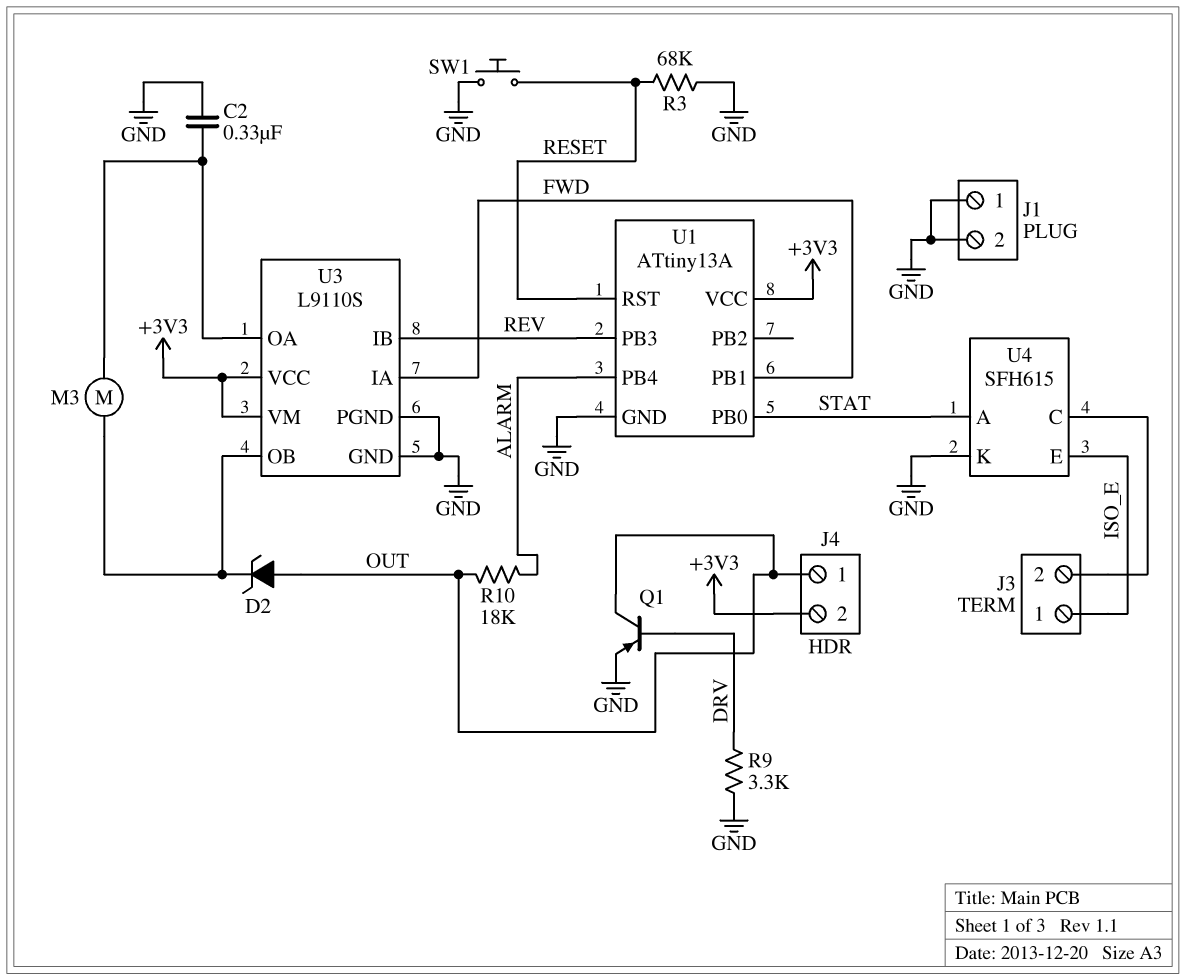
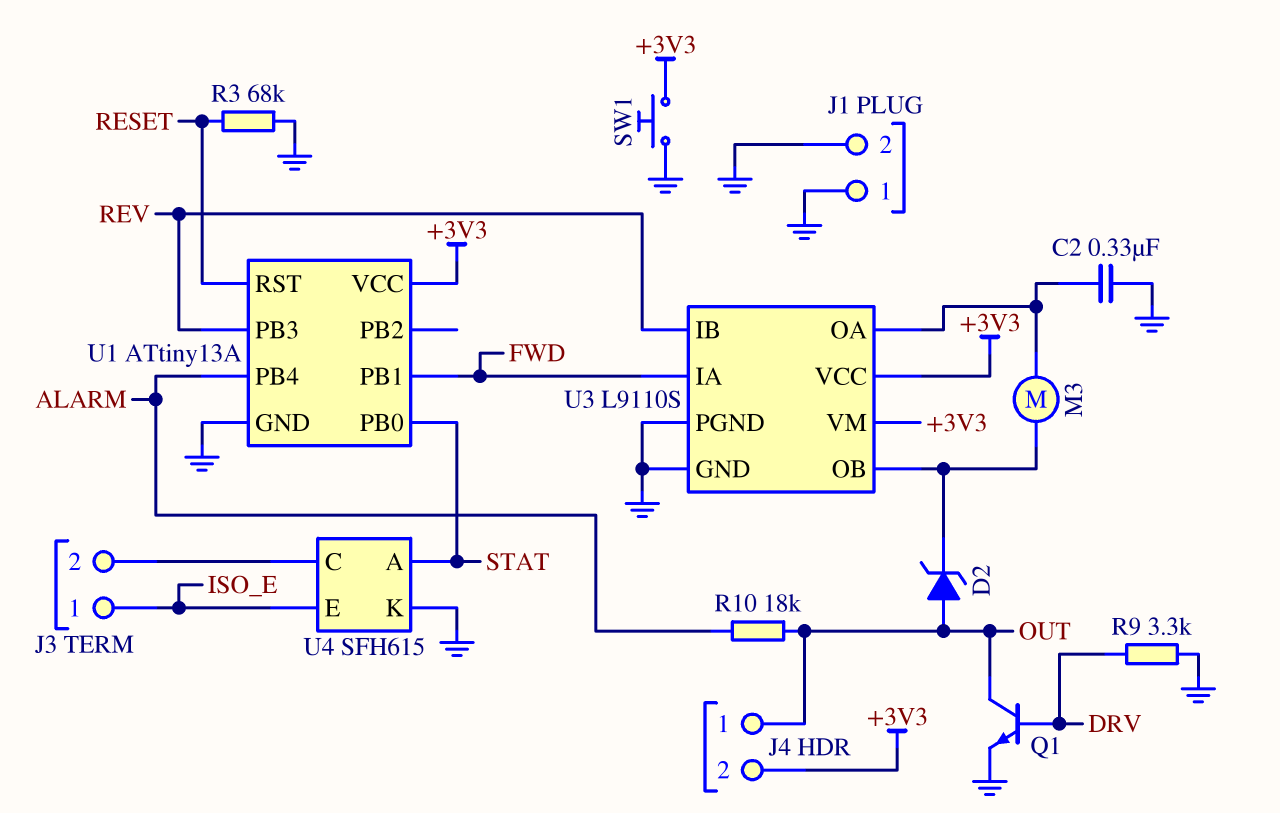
Q1: PNP (B DRV, C OUT, E GND) -> NPN (B DRV, C OUT, E GND)
SW1: button (GND, RESET) -> button (+3V3, GND)

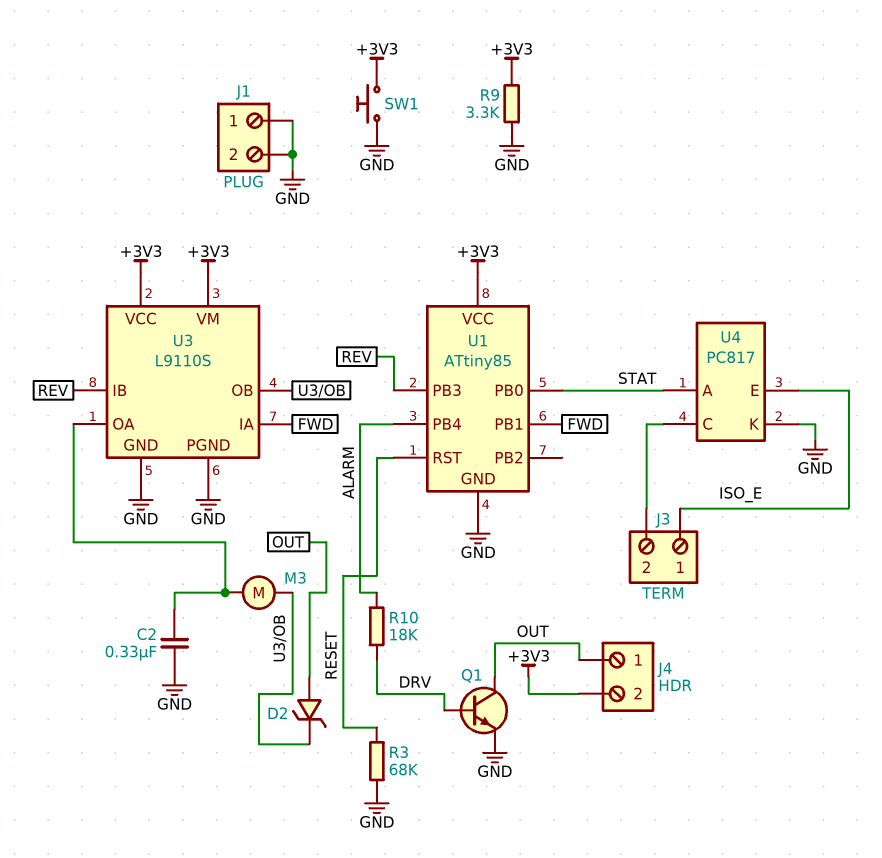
R9: 3.3k (DRV, GND) -> 3.3k (+3V3, GND)
R10: 18k (ALARM, OUT) -> 18k (ALARM, DRV)
U1: ATtiny13A -> ATtiny85
U4: SFH615 -> PC817

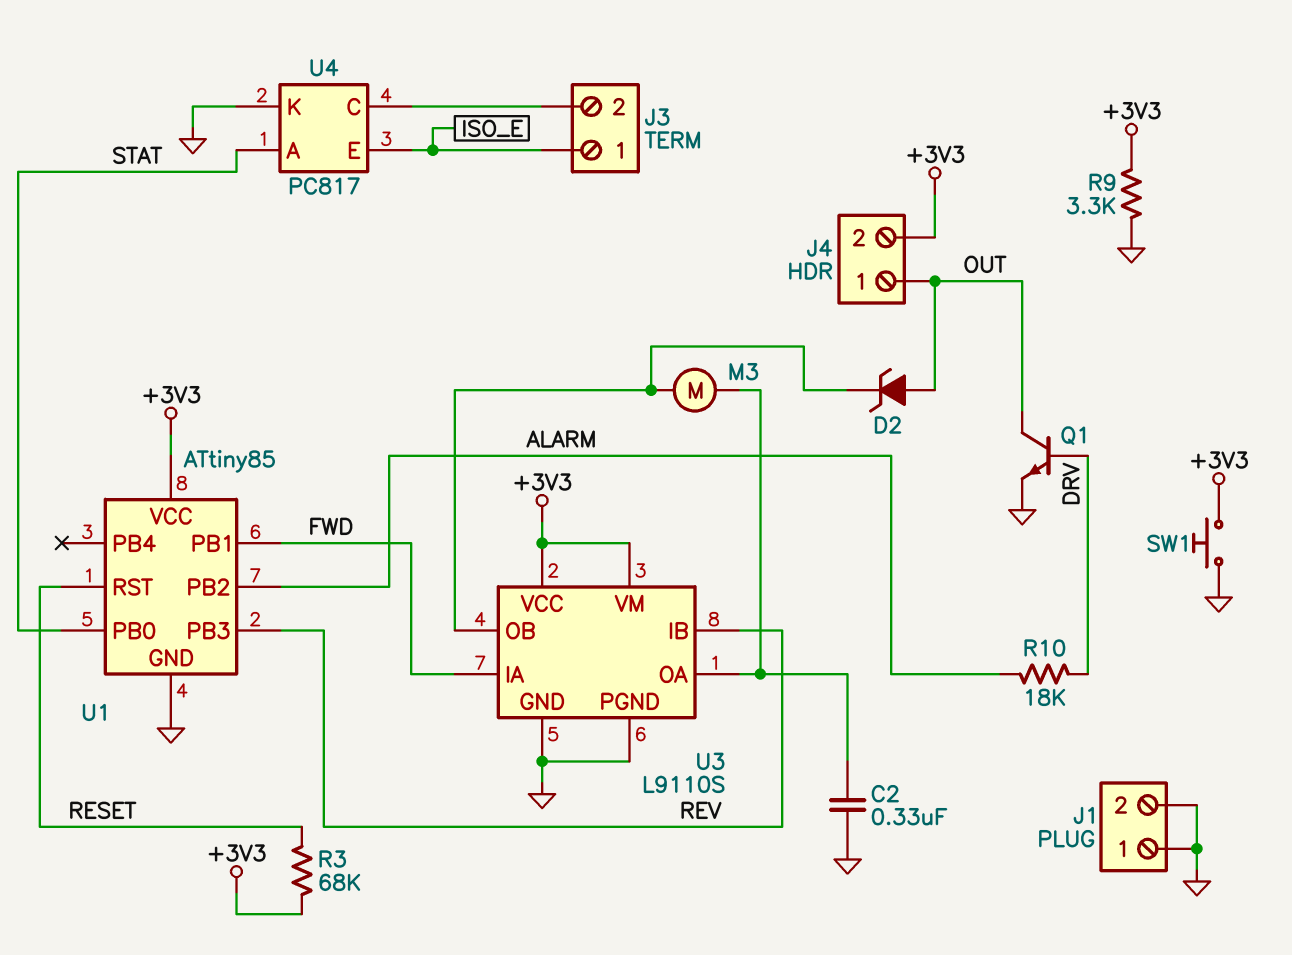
R3: 68k (GND, RESET) -> 68k (+3V3, RESET)
U1 pin PB2: none -> ALARM
U1 pin PB4: ALARM -> none

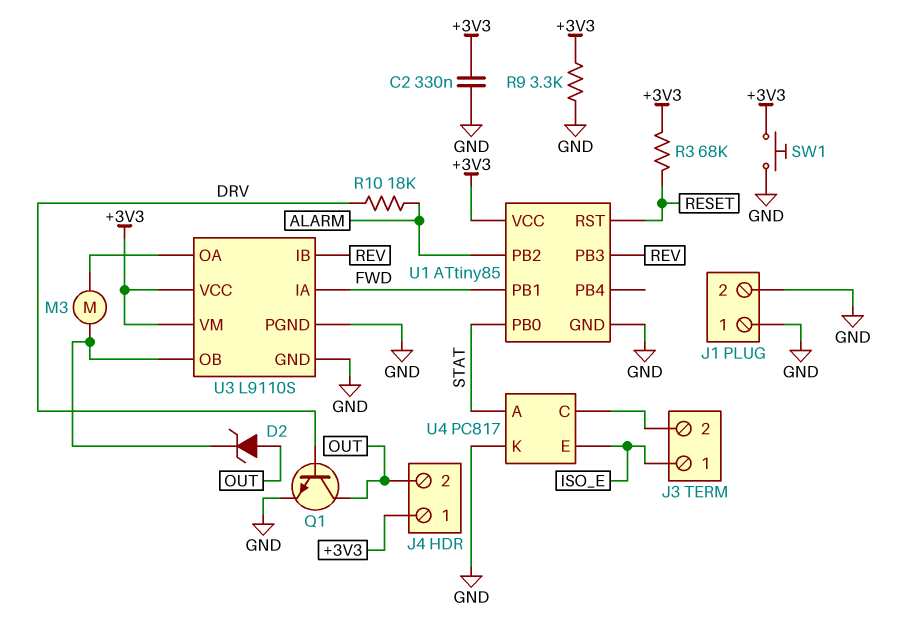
C2: 330nF (GND, U3/OA) -> 330nF (+3V3, GND)
J4 pin 1: OUT -> +3V3
J4 pin 2: +3V3 -> OUT

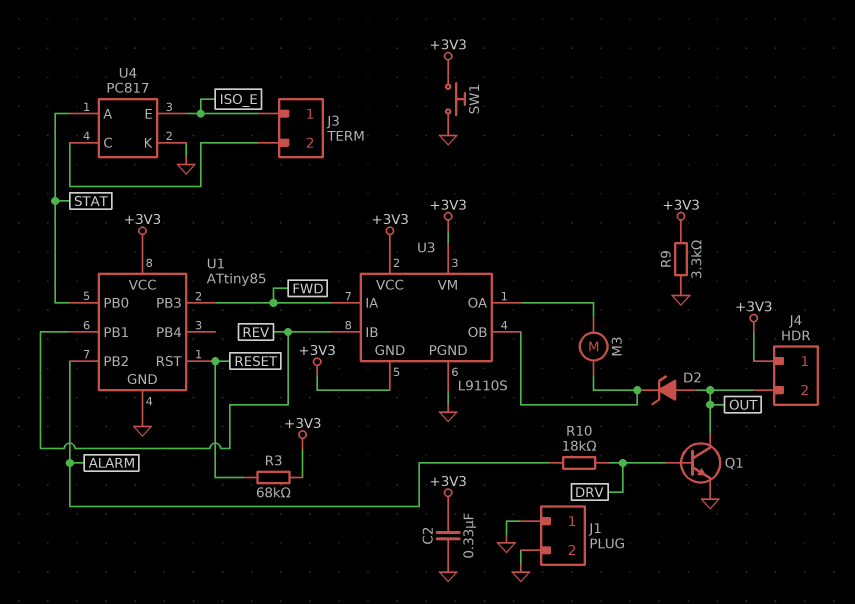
U1 pin PB1: FWD -> REV
U1 pin PB3: REV -> FWD
U3 pin GND: GND -> +3V3

